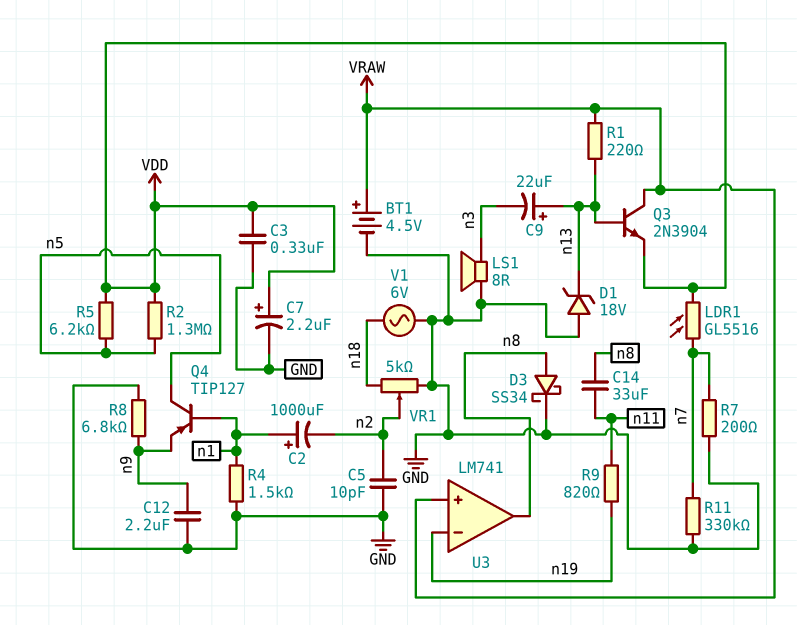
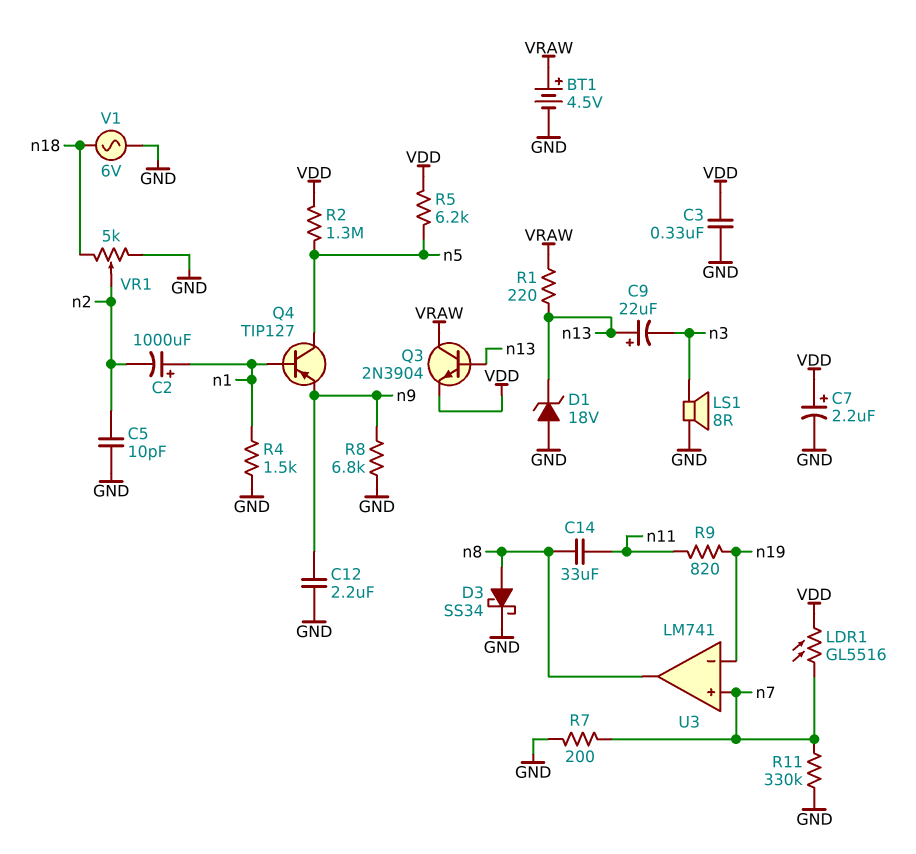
U3 pin in+: VRAW -> n7

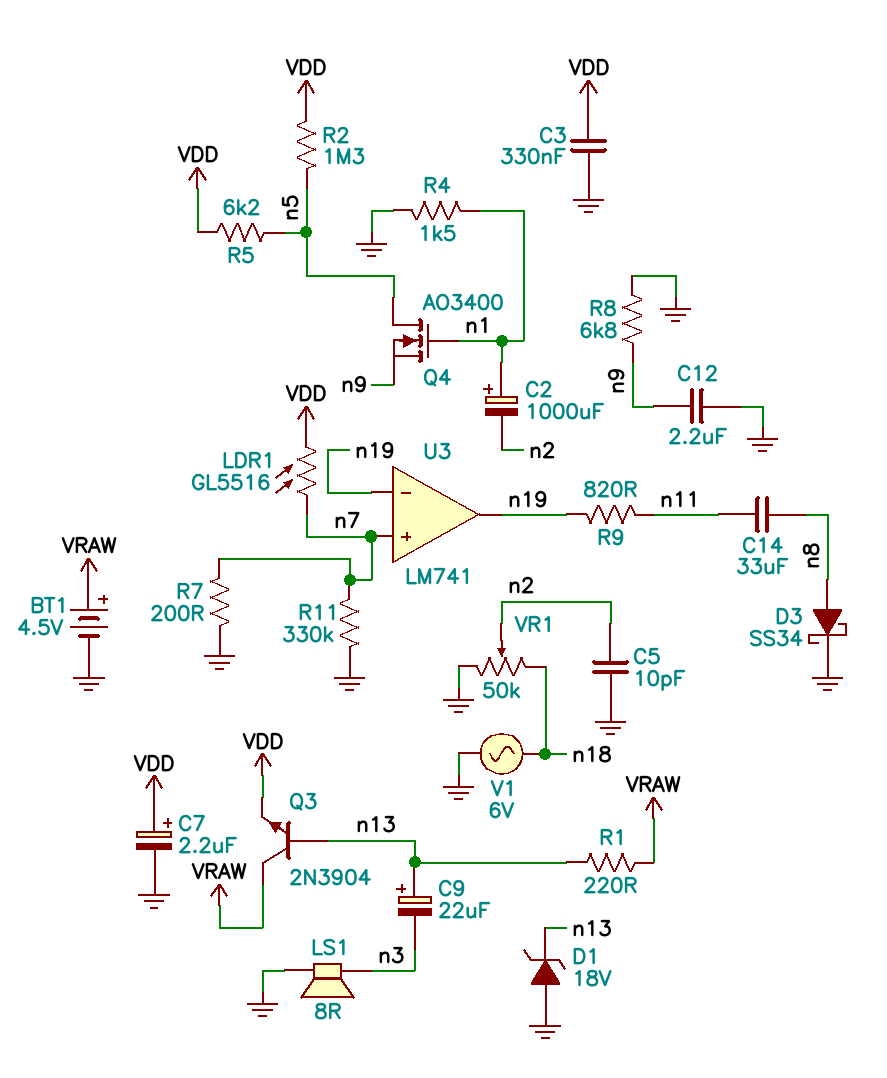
Q4: PNP TIP127 (B n1, C n5, E n9) -> NMOS AO3400 (G n1, D n5, S n9)
U3 pin out: n8 -> n19
VR1: 5k (GND, n18, wiper n2) -> 50k (GND, n18, wiper n2)

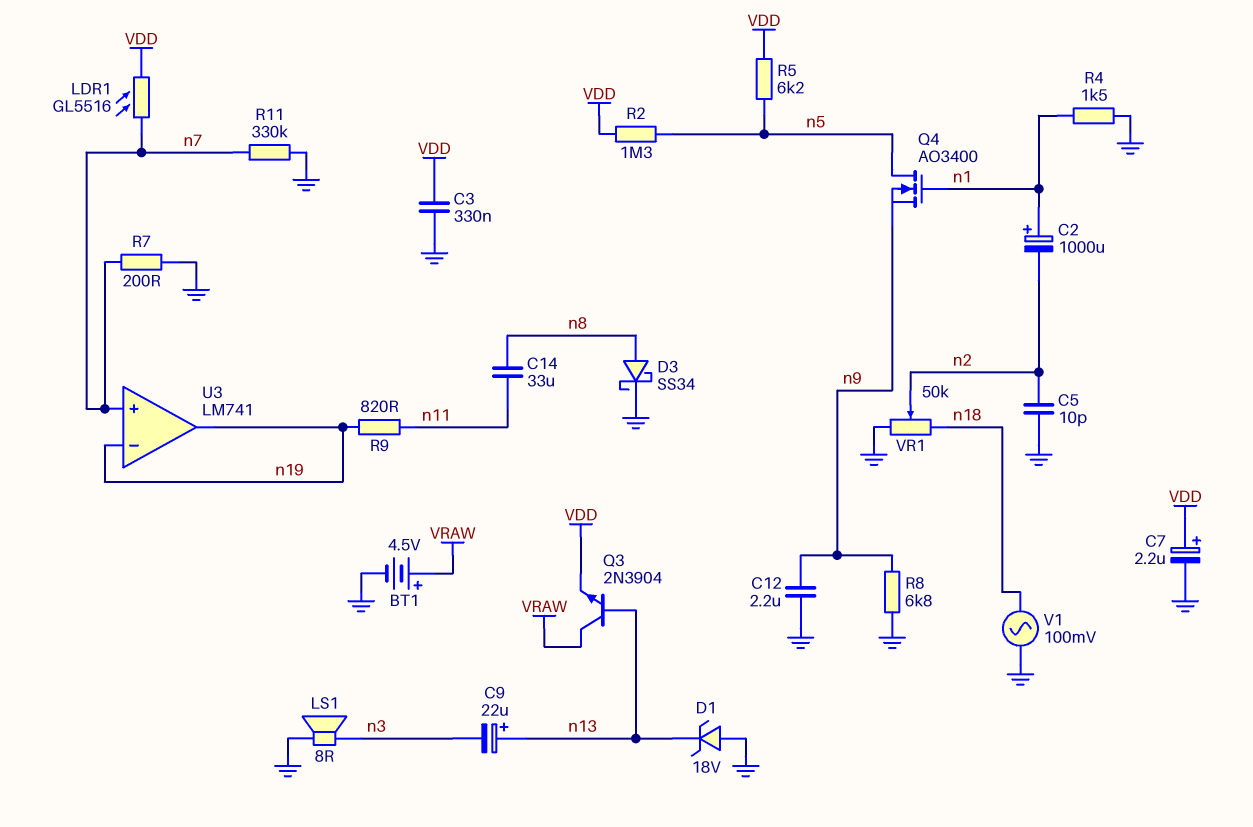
R1: 220 (VRAW, n13) -> none
V1: AC 6V (GND, n18) -> AC 100mV (GND, n18)

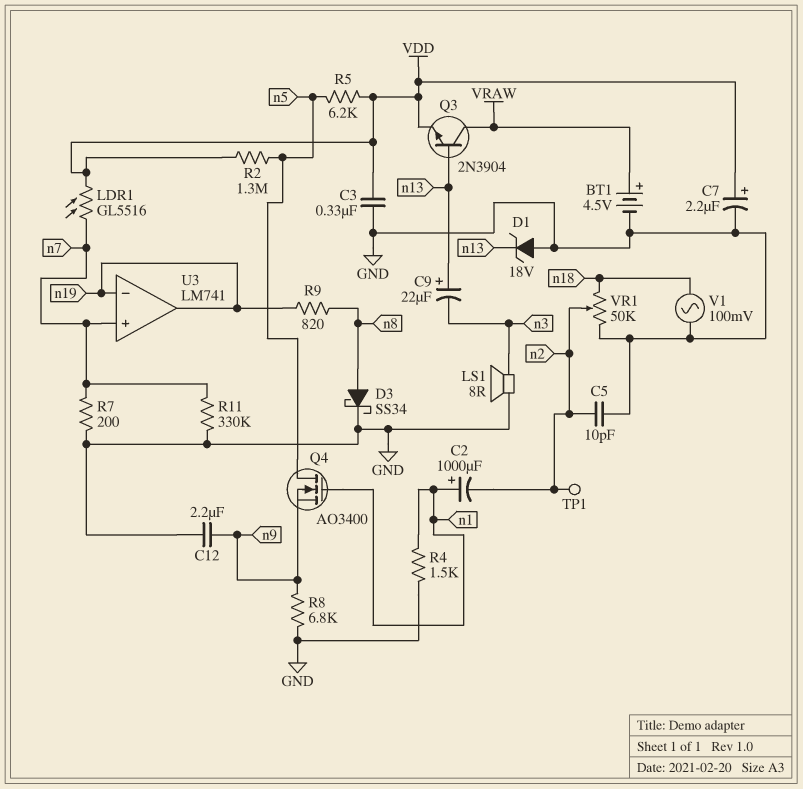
C14: 33uF (n8, n11) -> none
R9: 820 (n11, n19) -> 820 (n8, n19)
TP1: none -> test point (n2)

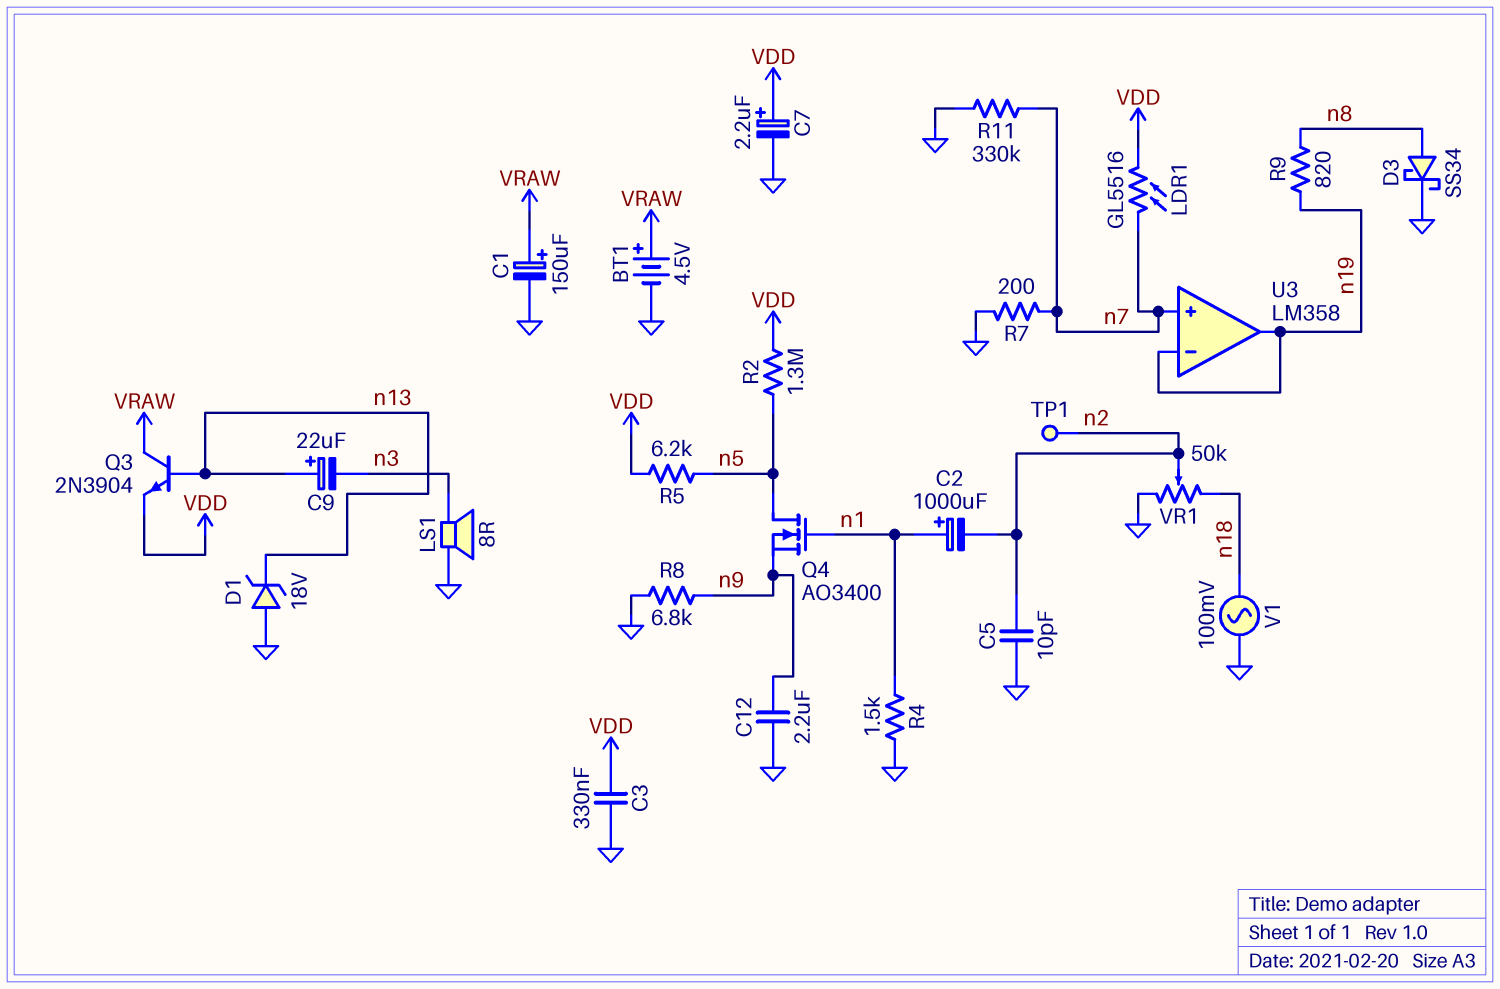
C1: none -> 150uF (plus VRAW, minus GND)
U3: LM741 -> LM358

